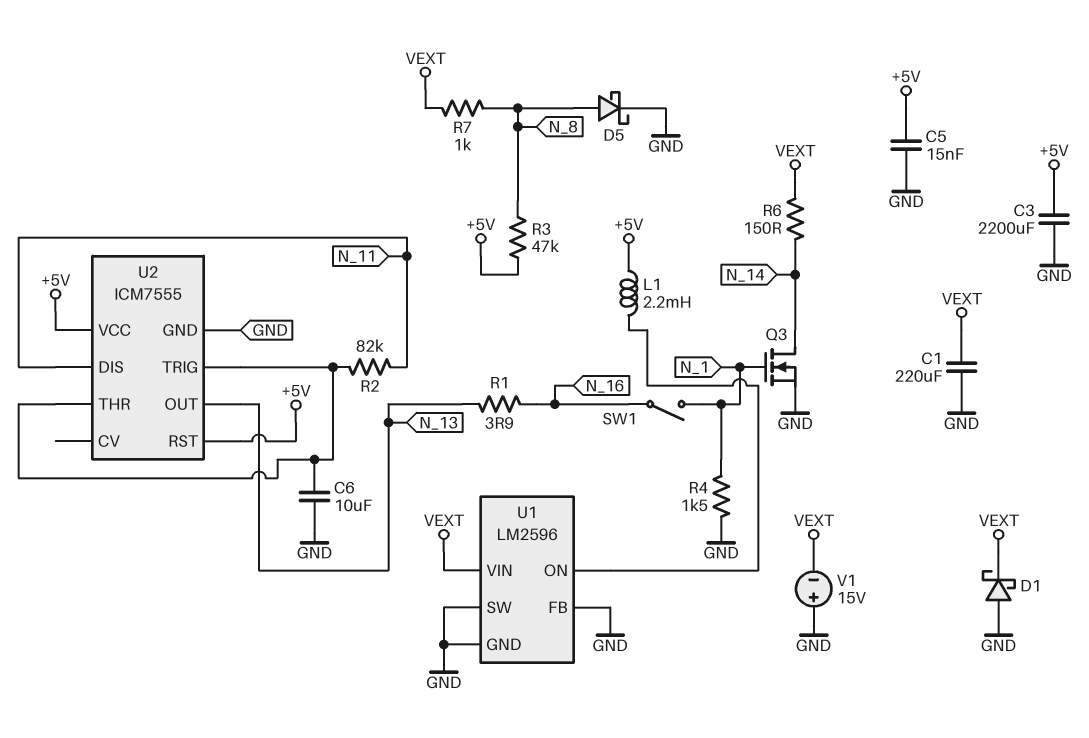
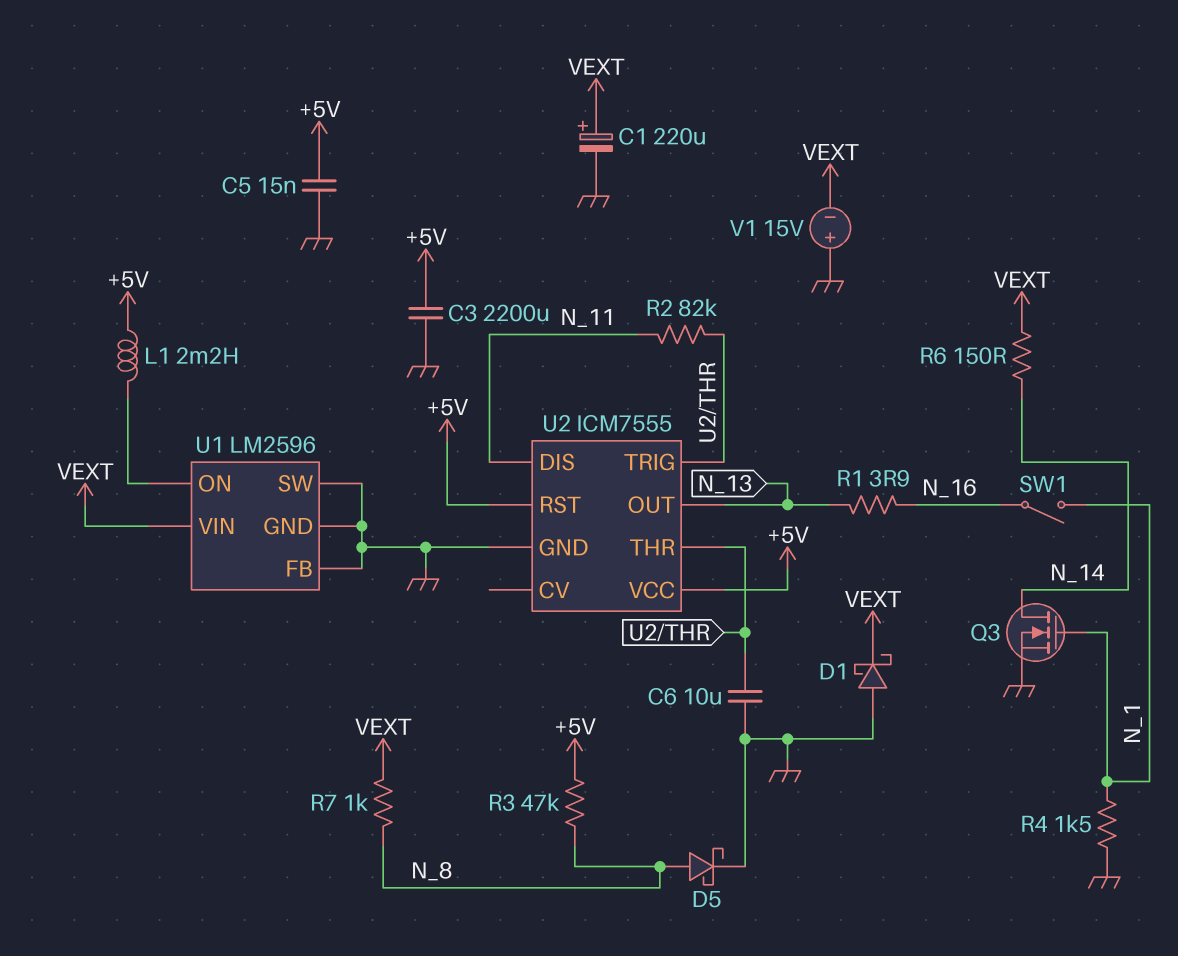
C1: 220uF (GND, VEXT) -> 220uF (plus VEXT, minus GND)

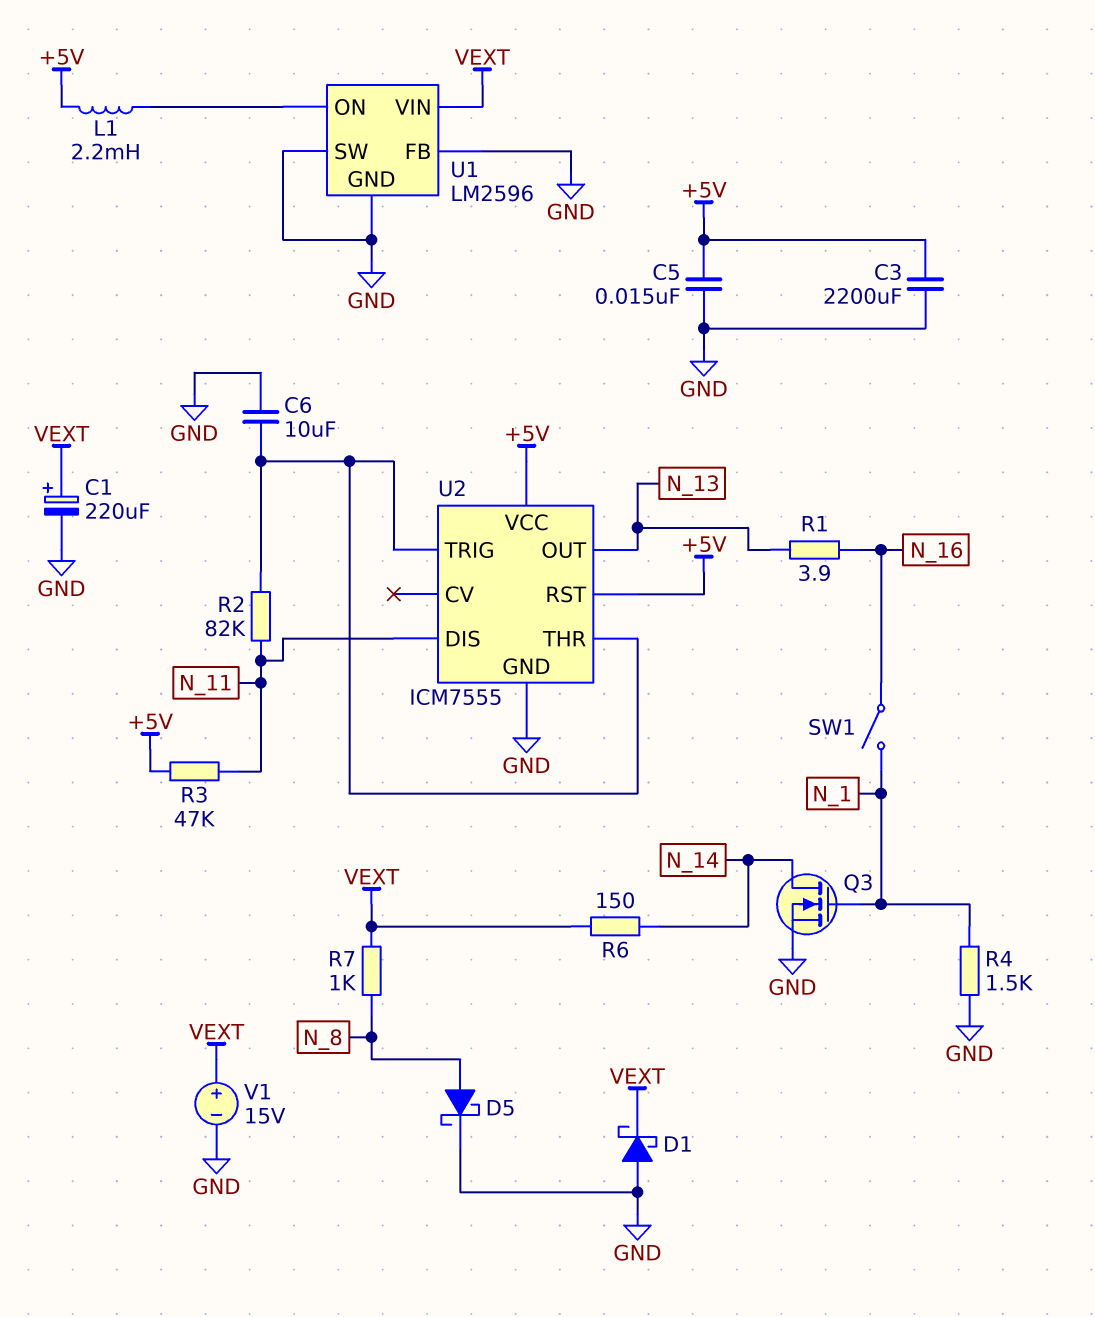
R3: 47k (+5V, N_8) -> 47k (+5V, N_11)
V1: 15V (plus GND, minus VEXT) -> 15V (plus VEXT, minus GND)

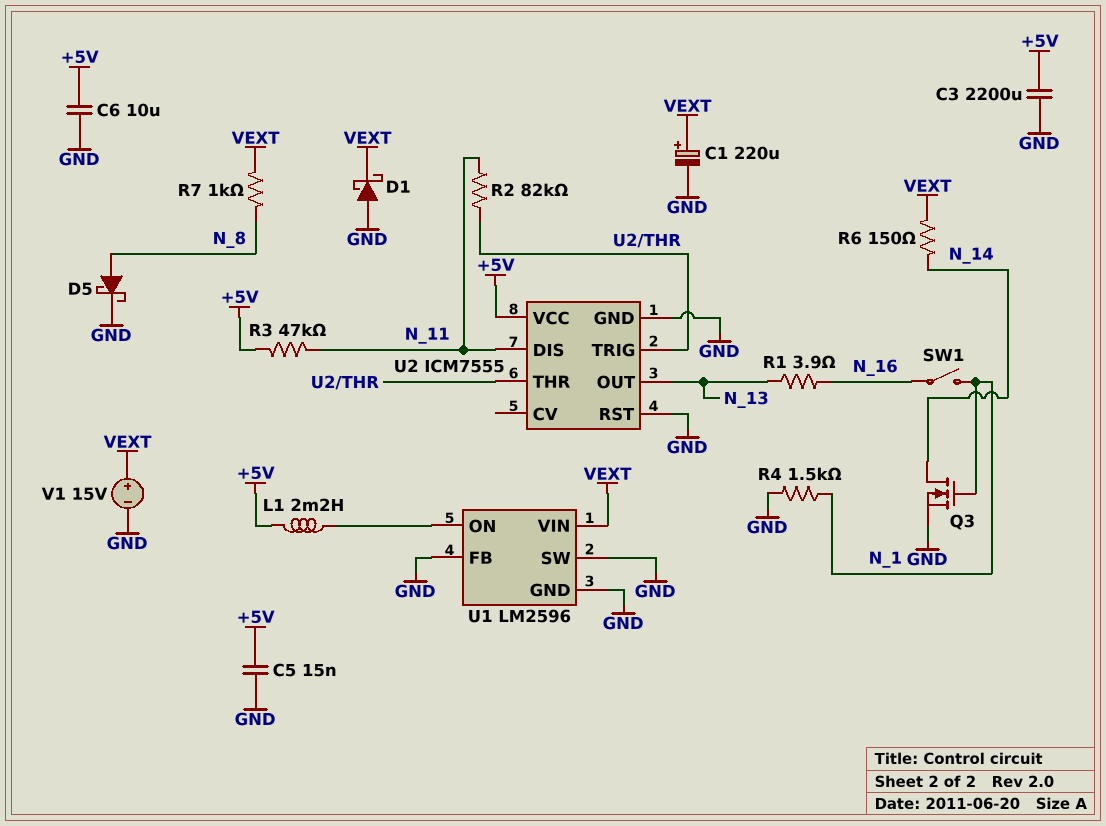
C6: 10uF (GND, U2/THR) -> 10uF (+5V, GND)
U2 pin RST: +5V -> GND

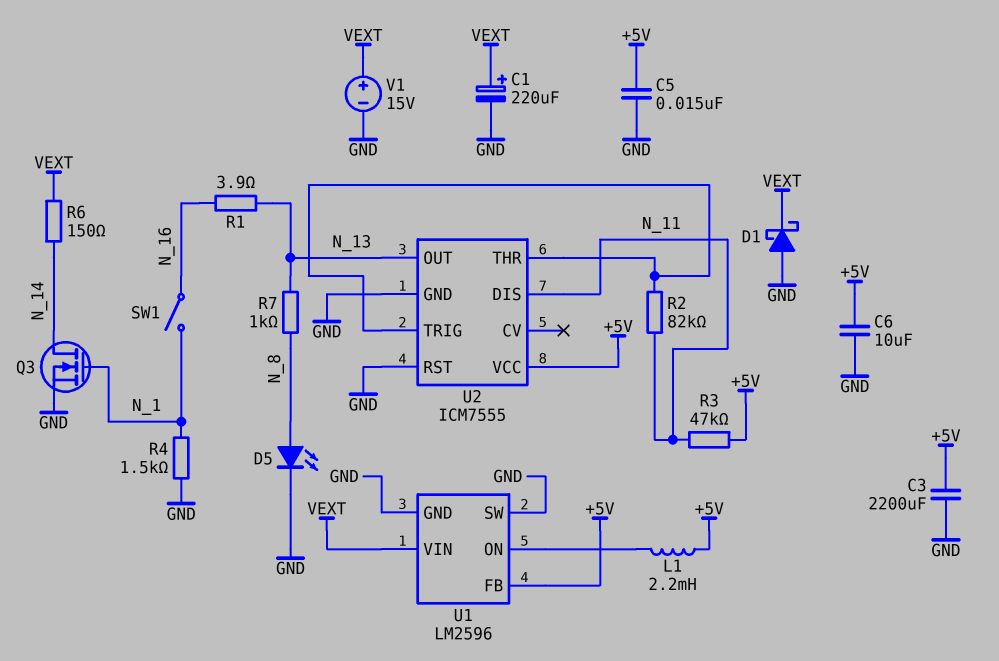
D5: schottky (A N_8, K GND) -> LED (A N_8, K GND)
R7: 1k (N_8, VEXT) -> 1k (N_8, N_13)
U1 pin FB: GND -> +5V

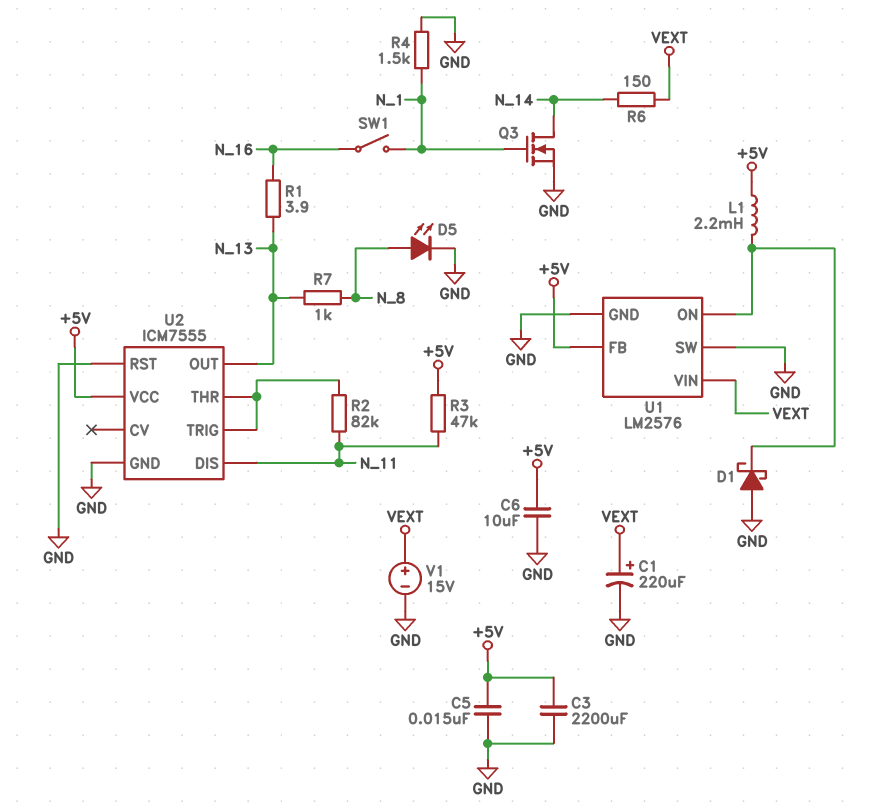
D1: schottky (A GND, K VEXT) -> schottky (A GND, K U1/ON)
U1: LM2596 -> LM2576

